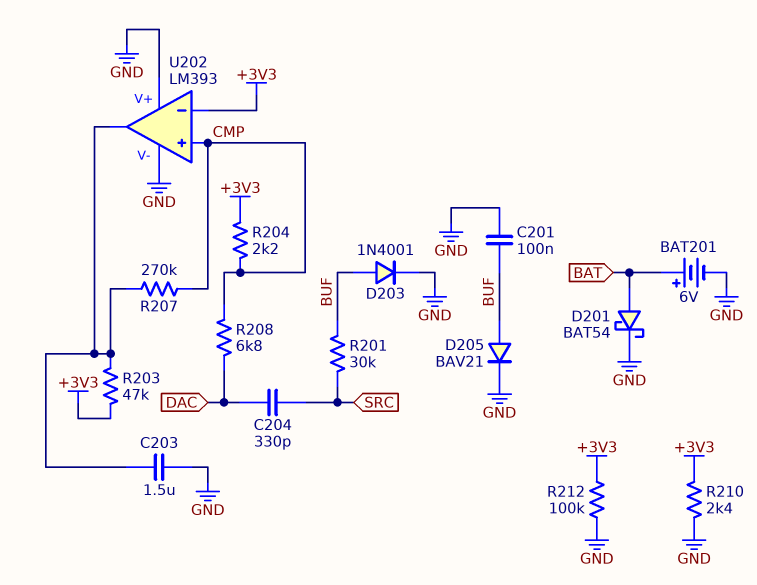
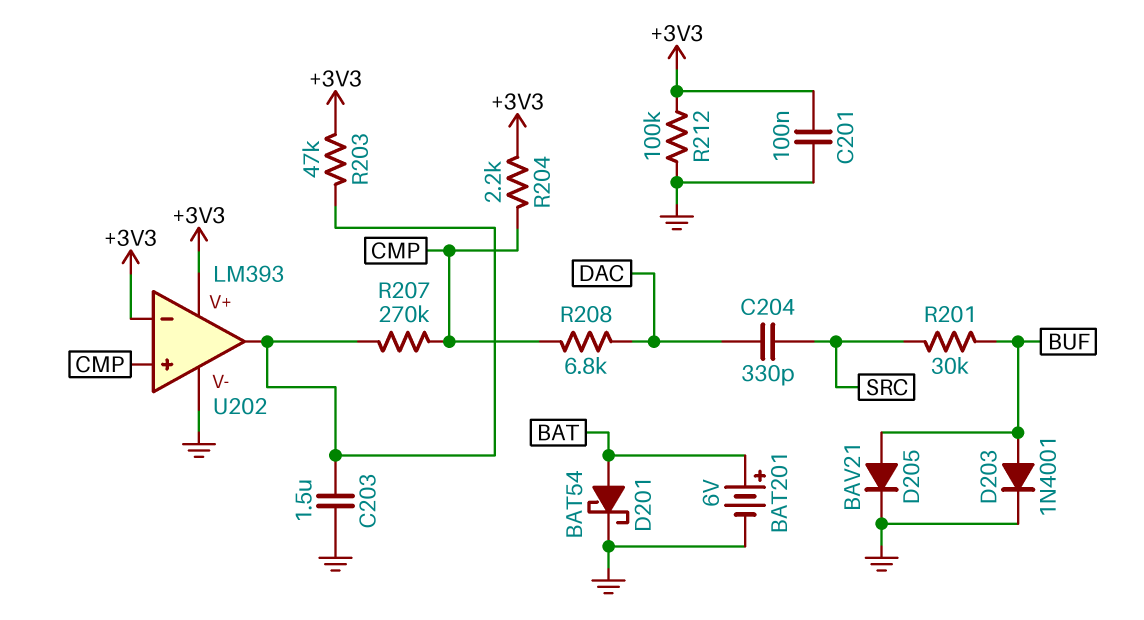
C201: 100nF (BUF, GND) -> 100nF (+3V3, GND)
R210: 2.4k (+3V3, GND) -> none
U202 pin V+: GND -> +3V3

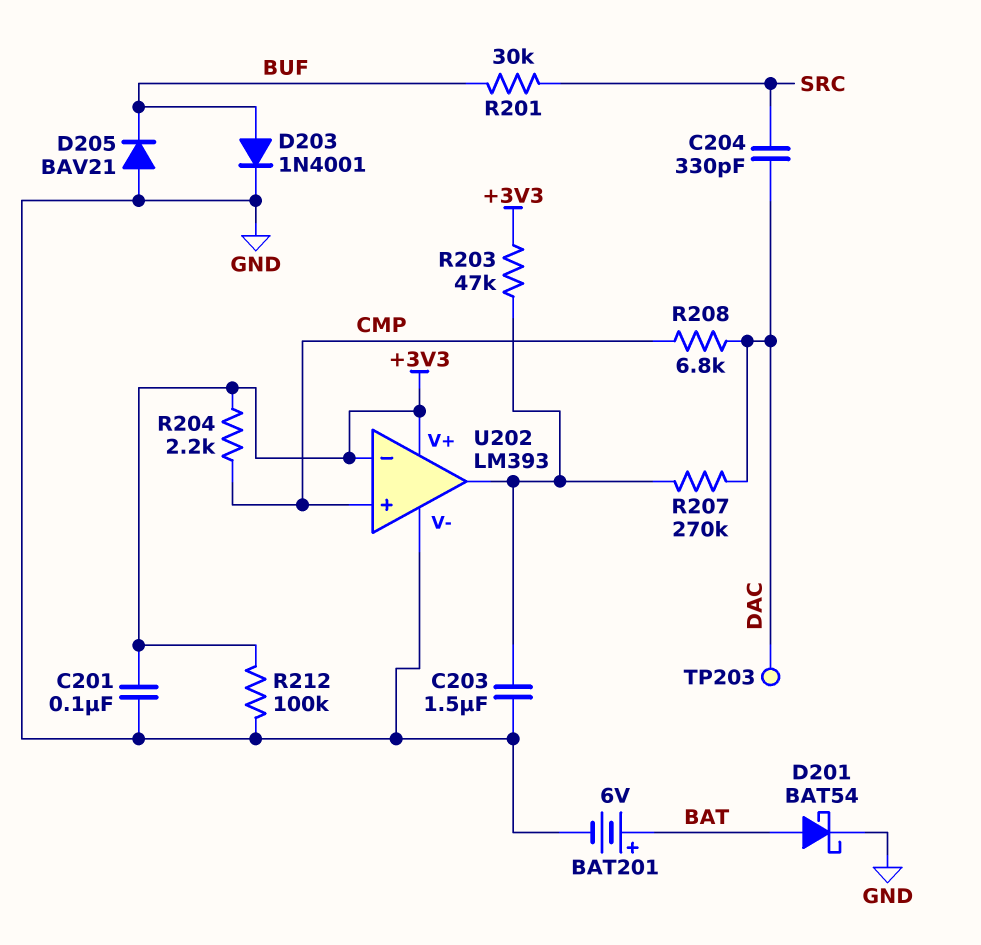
D205: diode BAV21 (A BUF, K GND) -> diode BAV21 (A GND, K BUF)
R207: 270k (CMP, U202/out) -> 270k (DAC, U202/out)
TP203: none -> test point (DAC)

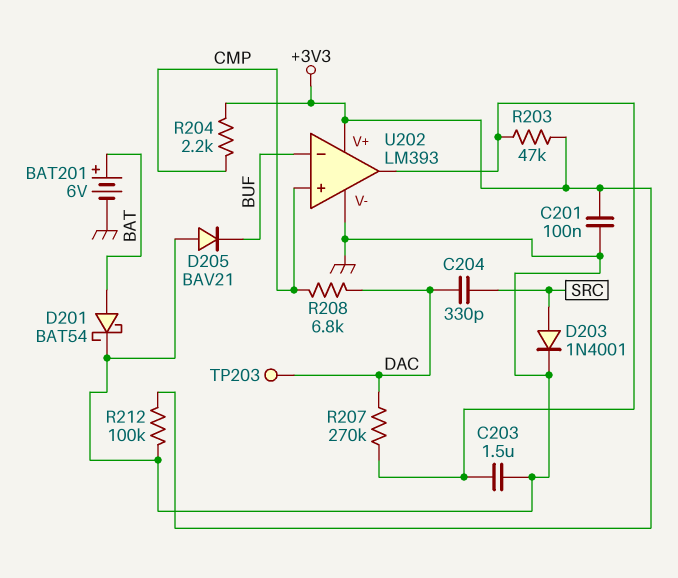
D203: diode 1N4001 (A BUF, K GND) -> diode 1N4001 (A SRC, K GND)
R201: 30k (BUF, SRC) -> none
U202 pin in-: +3V3 -> BUF

